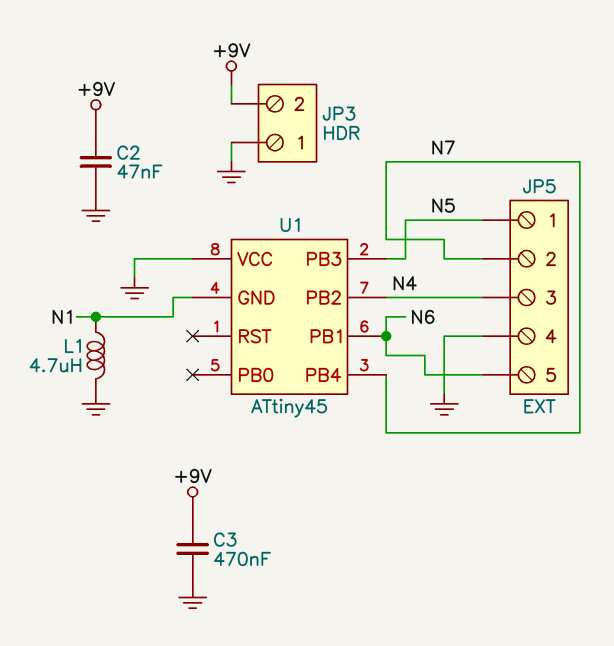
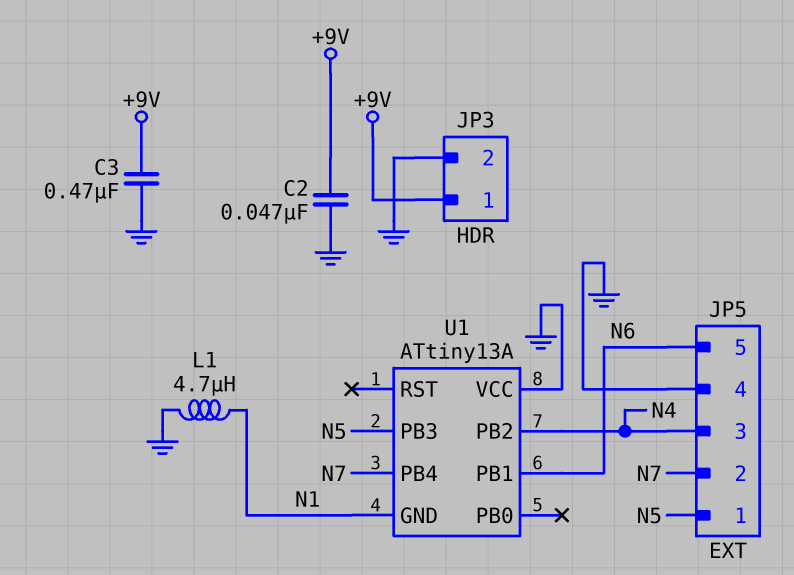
JP3 pin 1: GND -> +9V
JP3 pin 2: +9V -> GND
U1: ATtiny45 -> ATtiny13A

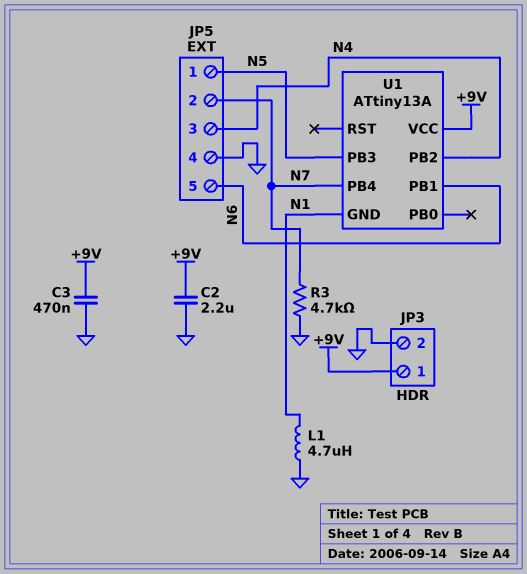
C2: 47nF (+9V, GND) -> 2.2uF (+9V, GND)
R3: none -> 4.7k (GND, N7)
U1 pin VCC: GND -> +9V

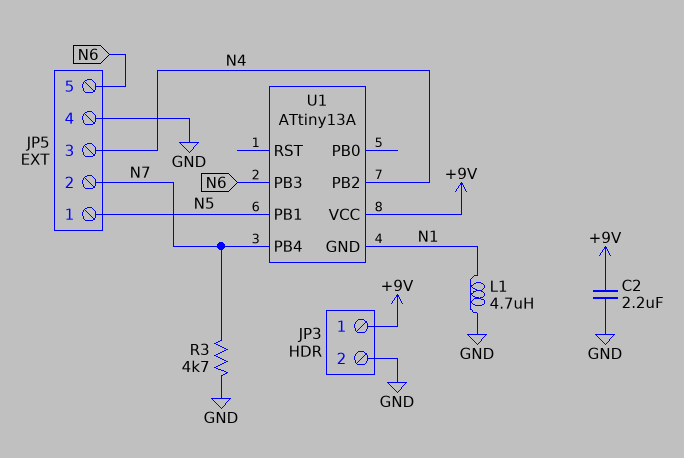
C3: 470nF (+9V, GND) -> none
U1 pin PB1: N6 -> N5
U1 pin PB3: N5 -> N6

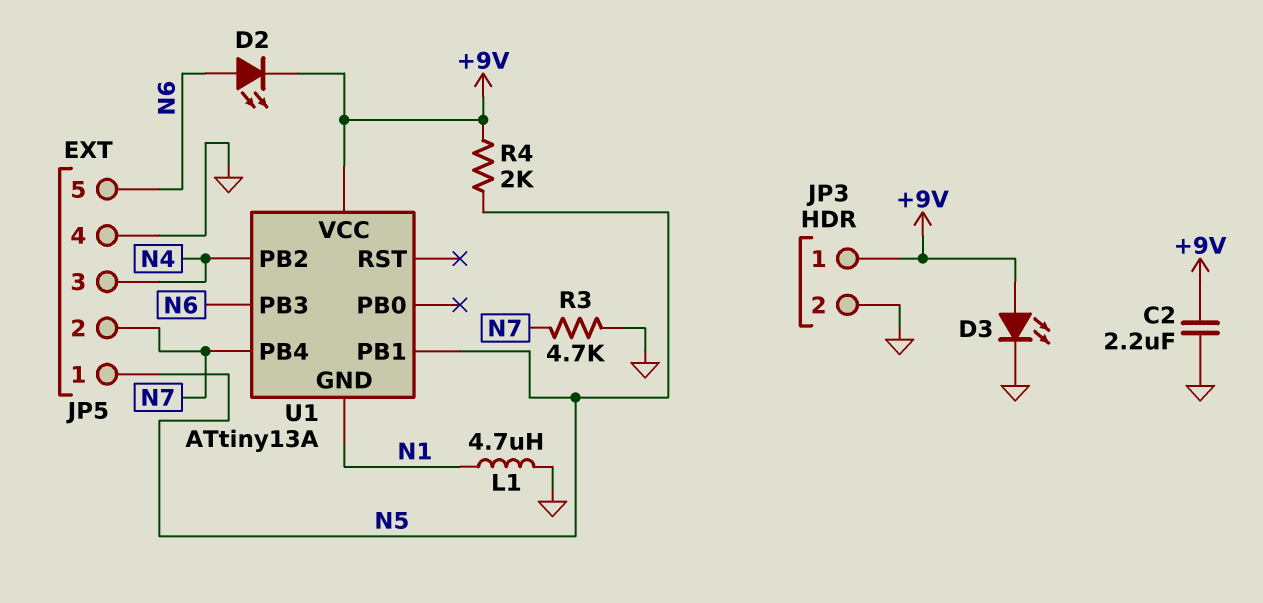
D2: none -> LED (A N6, K +9V)
D3: none -> LED (A +9V, K GND)
R4: none -> 2k (+9V, N5)

